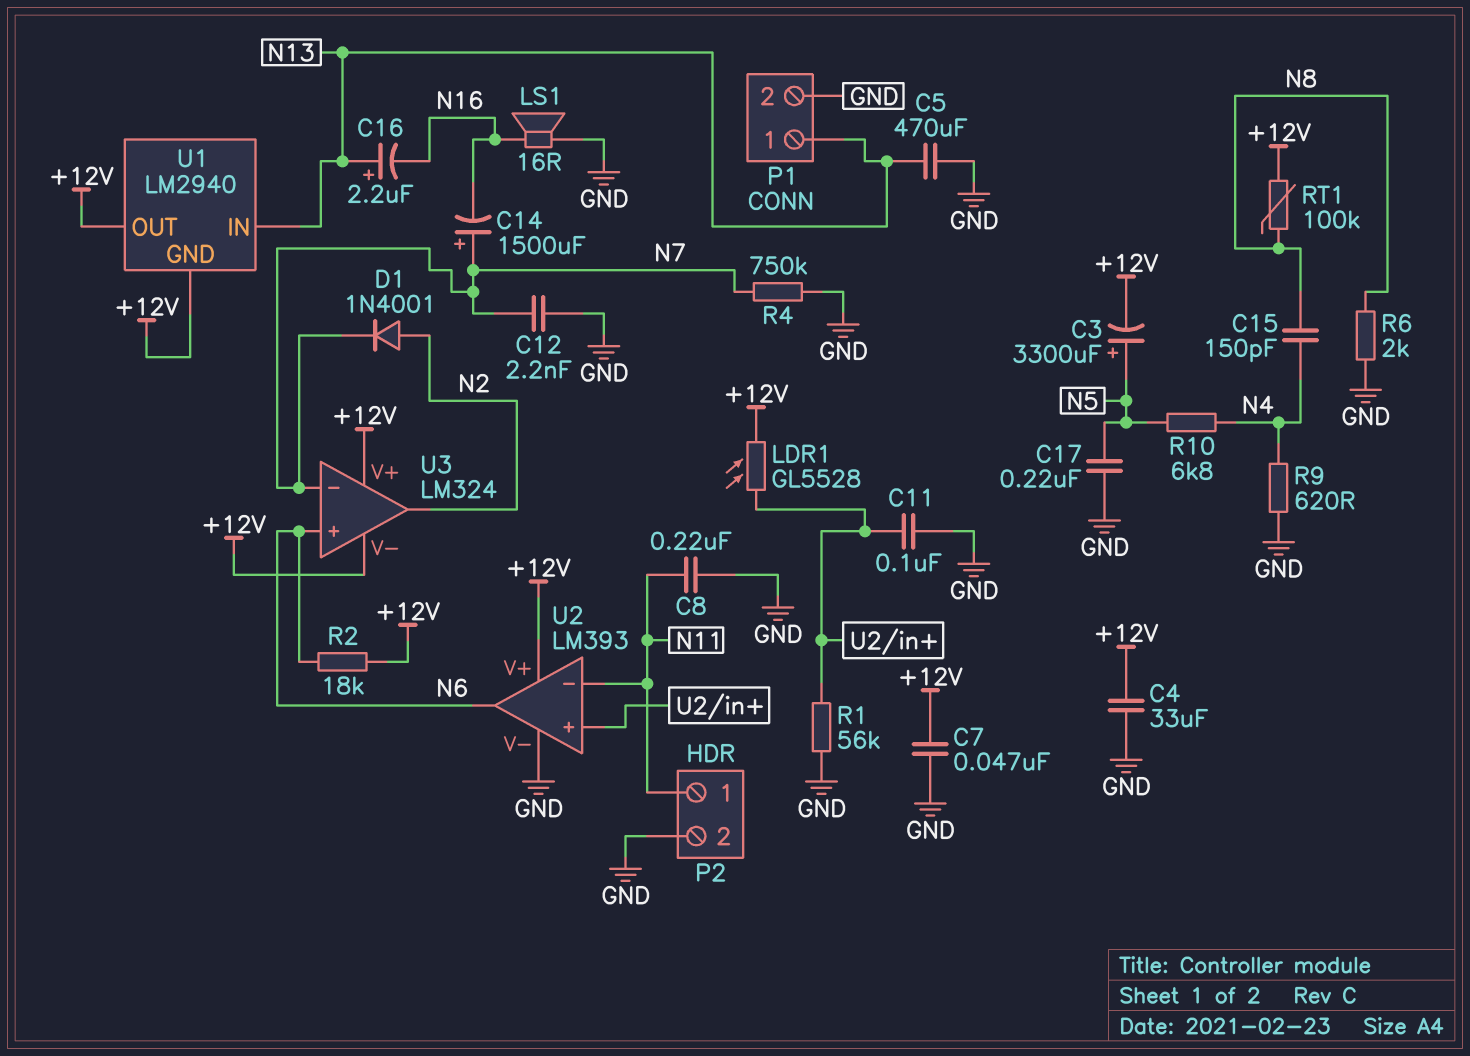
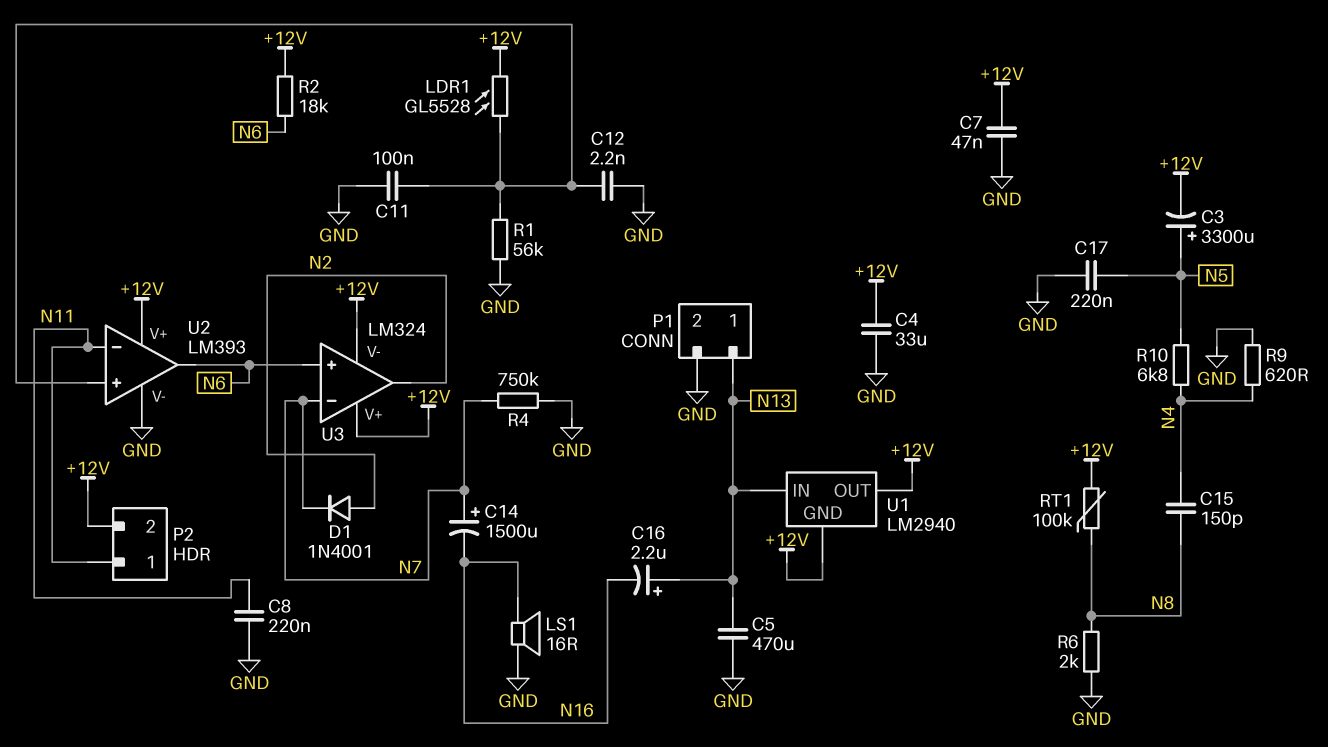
C12: 2.2nF (GND, N7) -> 2.2nF (GND, U2/in+)
P2 pin 2: GND -> +12V

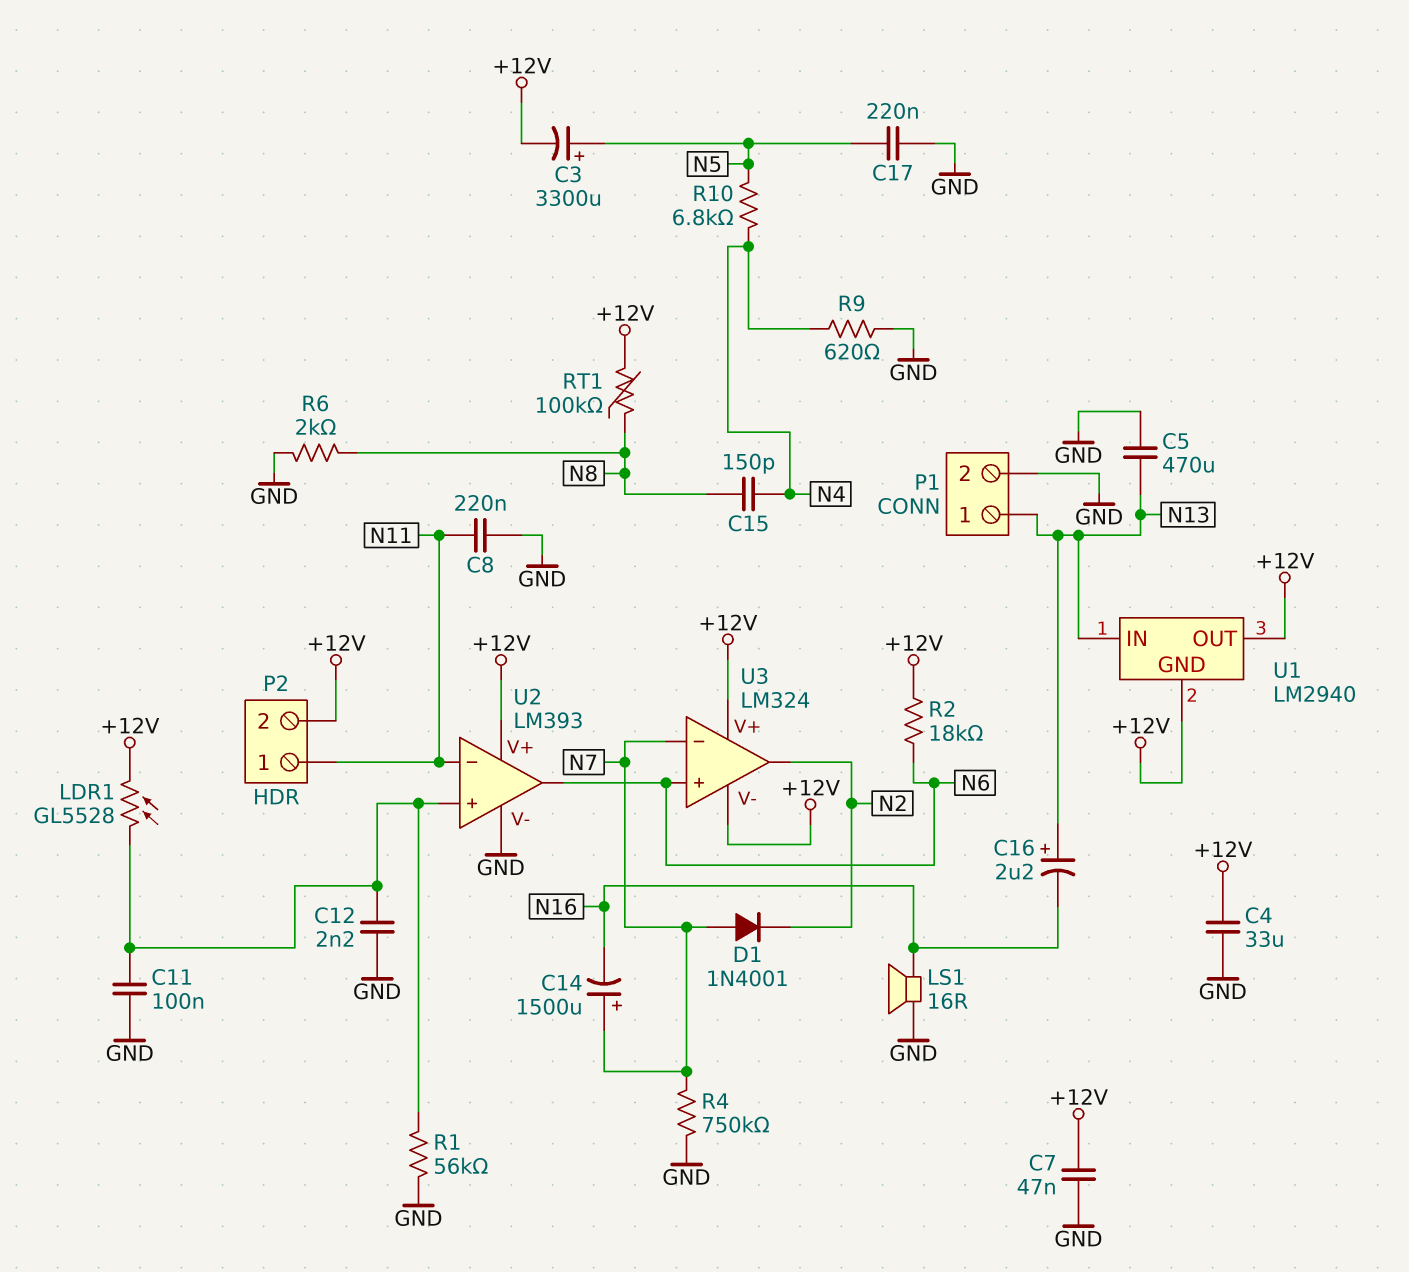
D1: diode 1N4001 (A N2, K N7) -> diode 1N4001 (A N7, K N2)

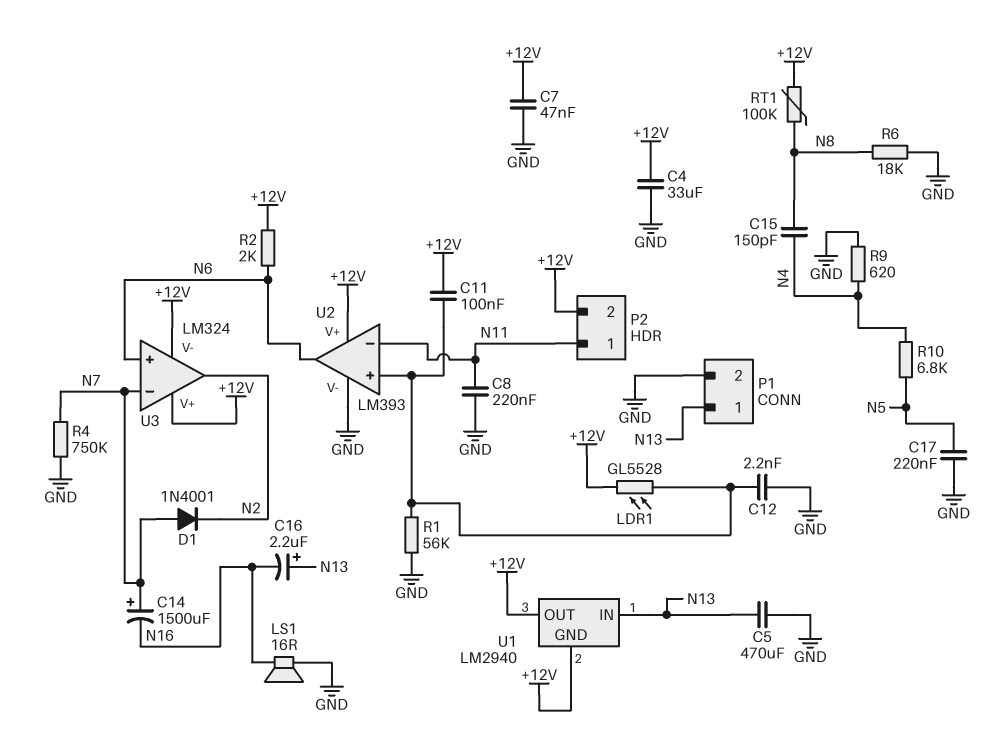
C3: 3300uF (plus N5, minus +12V) -> none
C11: 100nF (GND, U2/in+) -> 100nF (+12V, U2/in+)
R2: 18k (+12V, N6) -> 2k (+12V, N6)
R6: 2k (GND, N8) -> 18k (GND, N8)

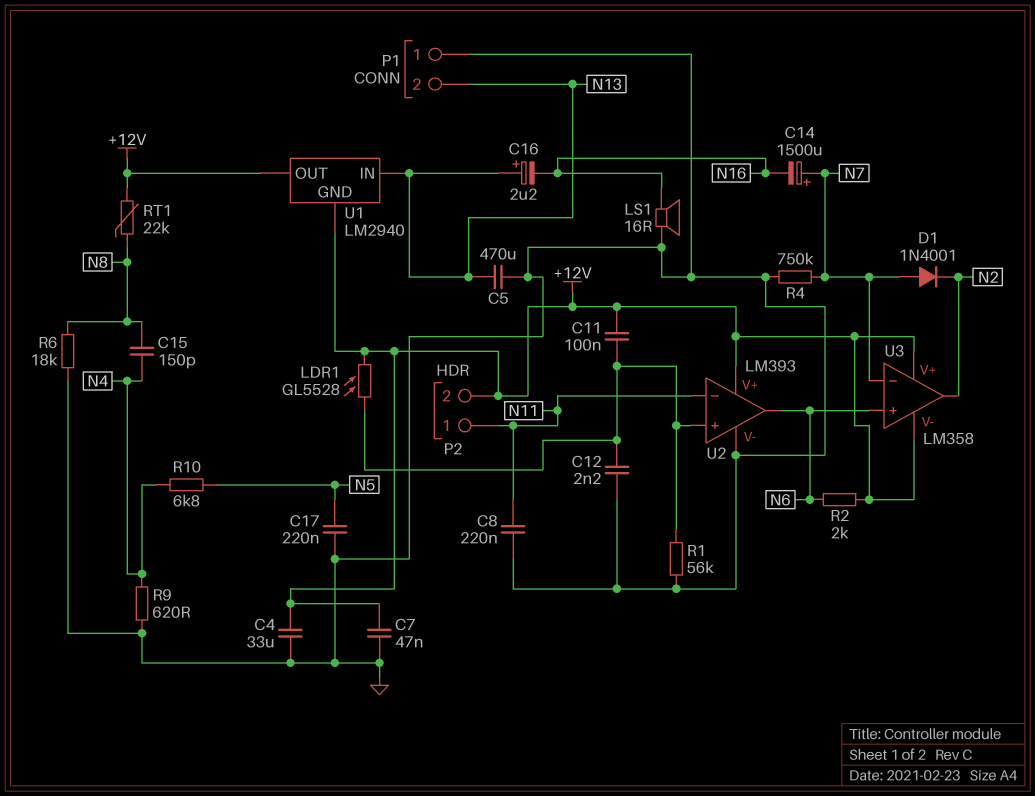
P1 pin 1: N13 -> GND
P1 pin 2: GND -> N13
RT1: 100k (+12V, N8) -> 22k (+12V, N8)
U3: LM324 -> LM358

